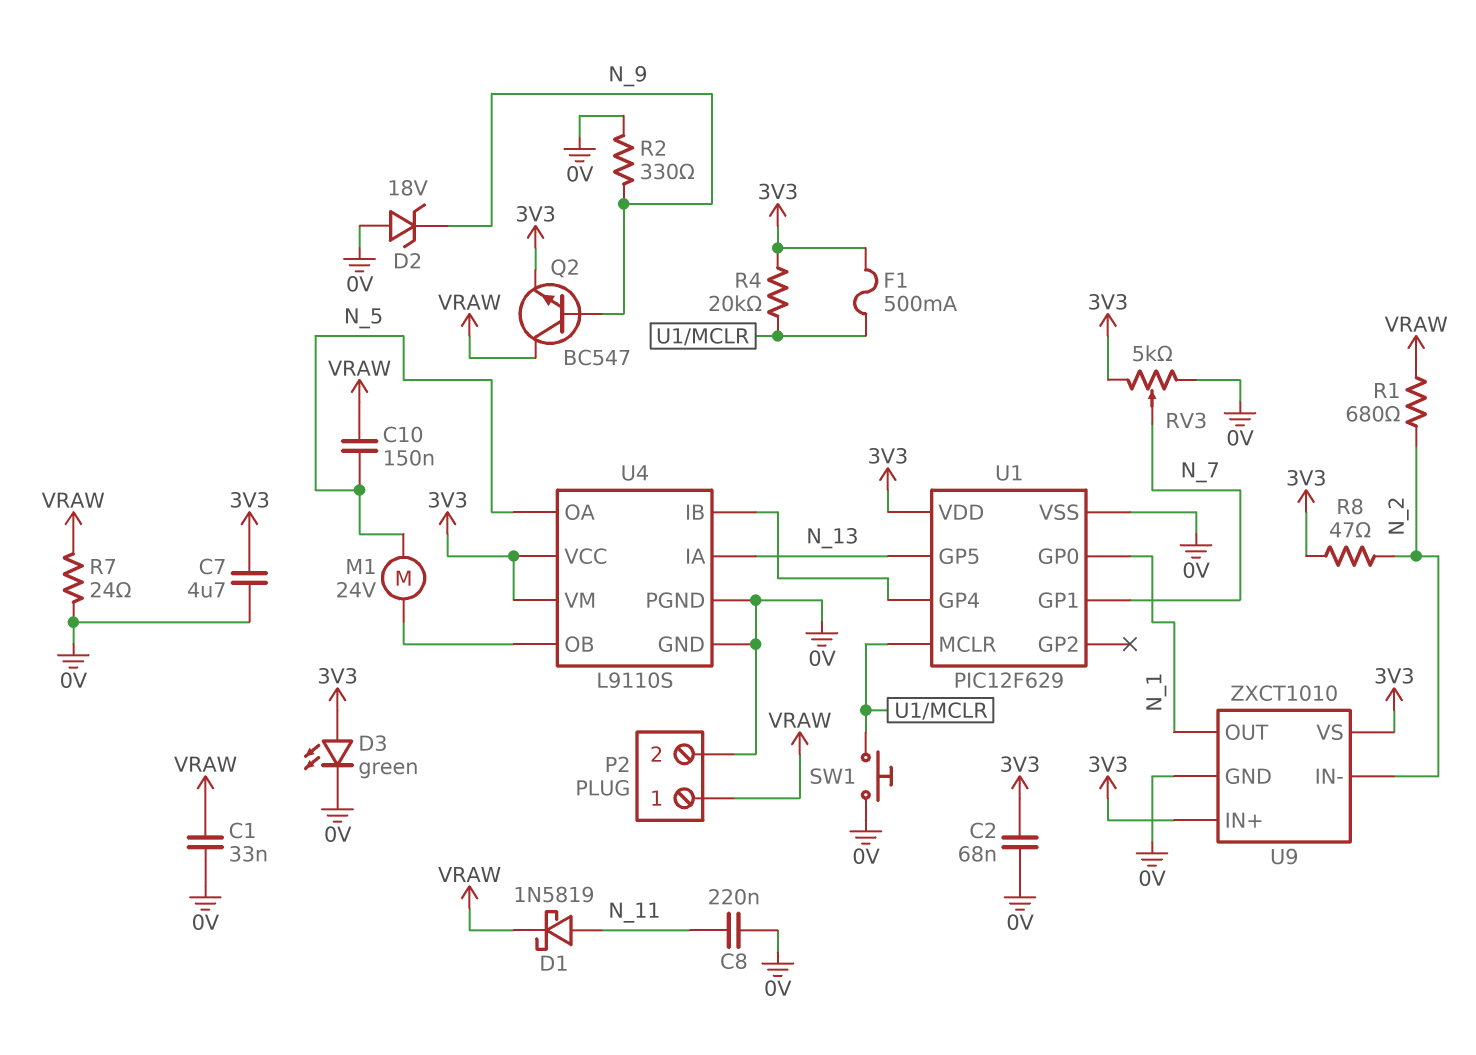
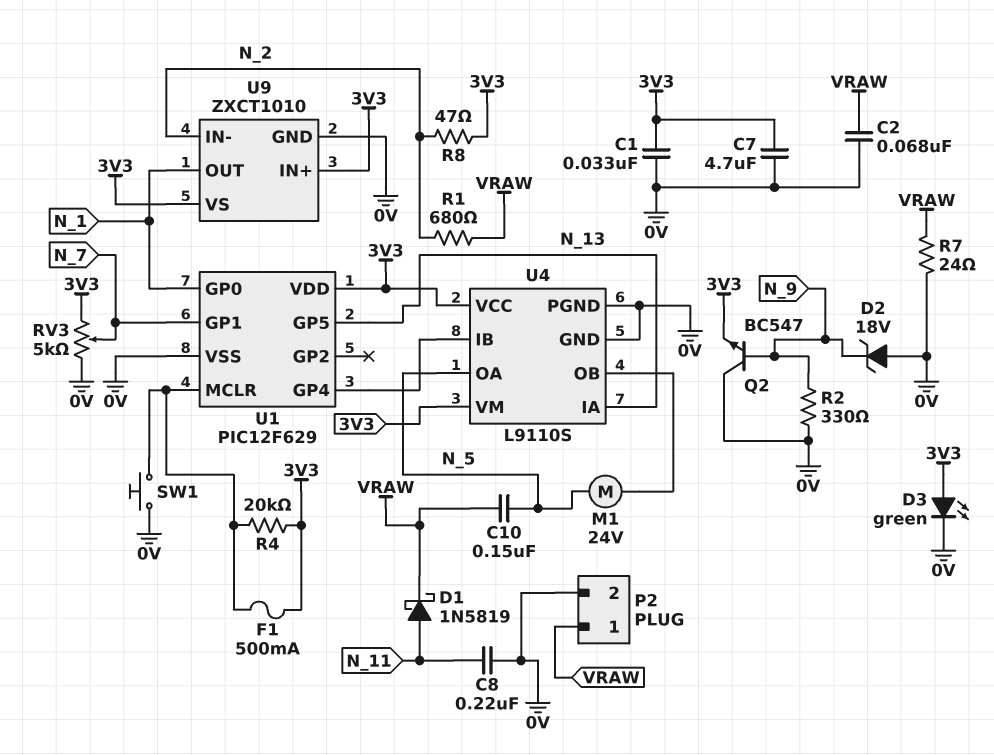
C1: 33nF (0V, VRAW) -> 33nF (0V, 3V3)
C2: 68nF (0V, 3V3) -> 68nF (0V, VRAW)
Q2: NPN BC547 (B N_9, C VRAW, E 3V3) -> NPN BC547 (B N_9, C 0V, E 3V3)

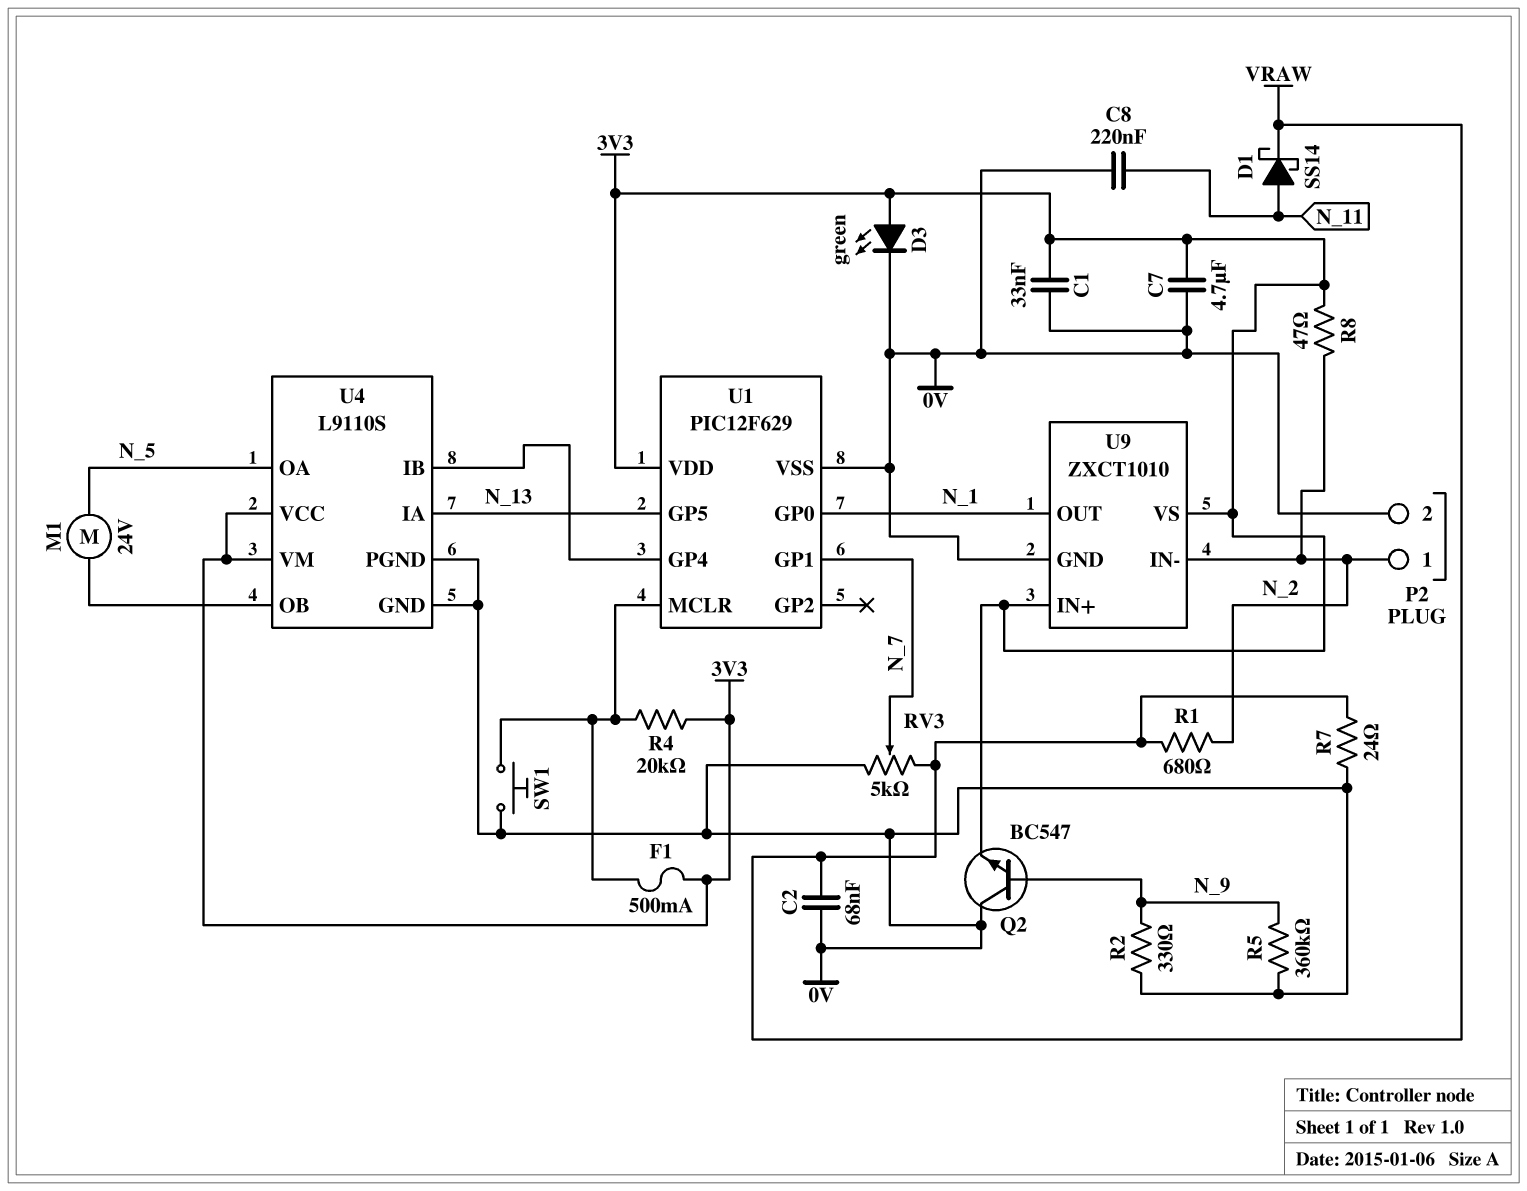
C10: 150nF (N_5, VRAW) -> none
D1: schottky 1N5819 (A N_11, K VRAW) -> schottky SS14 (A N_11, K VRAW)
D2: zener 18V (A 0V, K N_9) -> none
P2 pin 1: VRAW -> N_2
R5: none -> 360k (0V, N_9)
RV3: 5k (0V, 3V3, wiper N_7) -> 5k (0V, VRAW, wiper N_7)

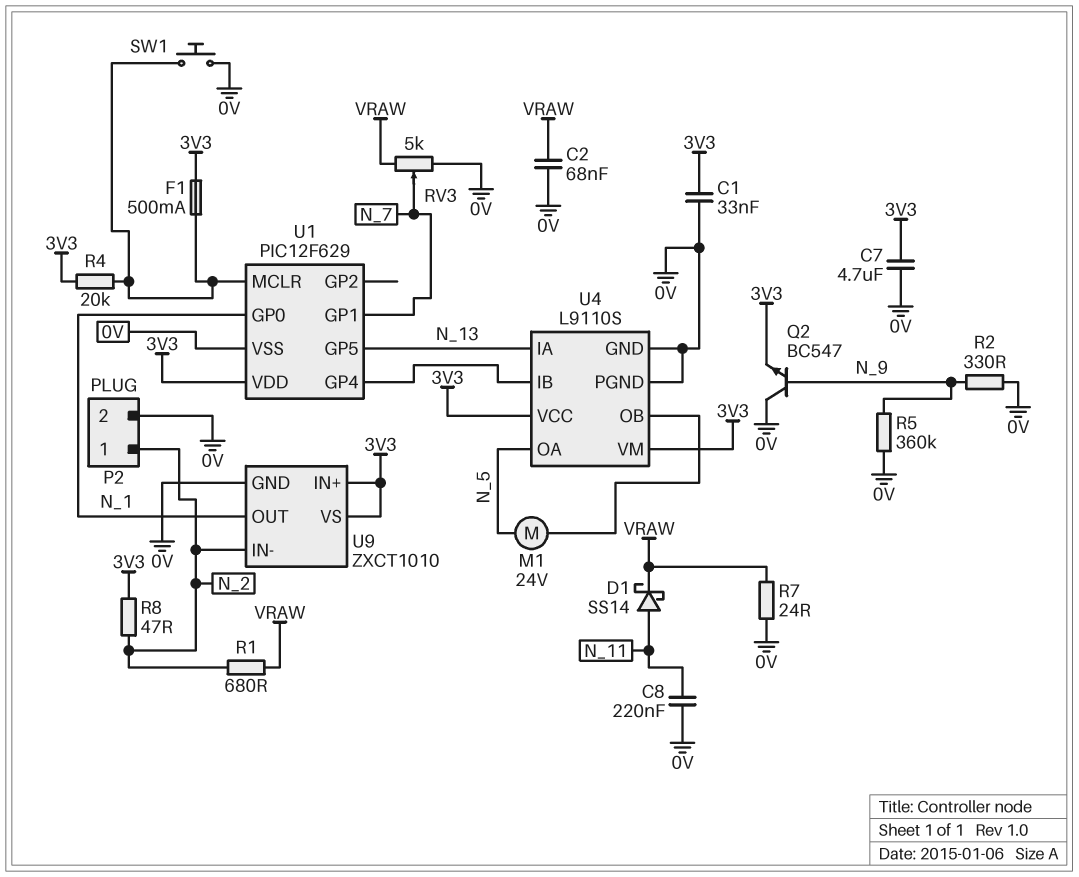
D3: LED green (A 3V3, K 0V) -> none

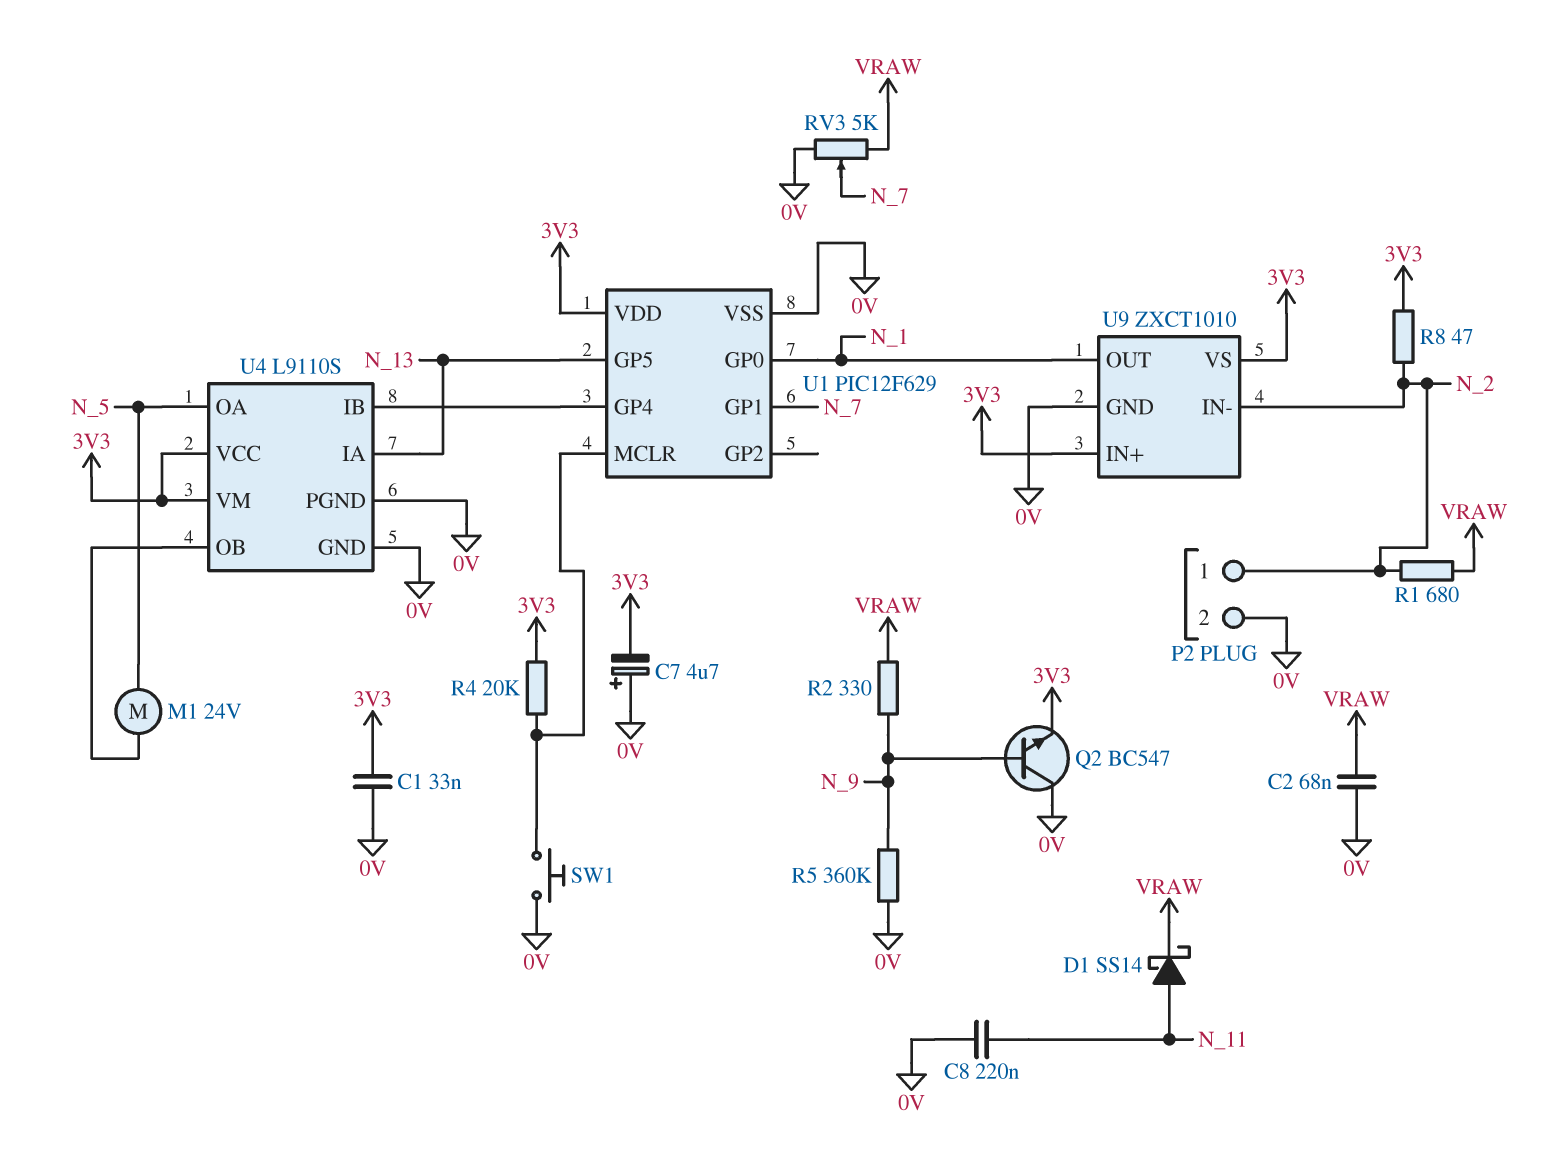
C7: 4.7uF (0V, 3V3) -> 4.7uF (plus 0V, minus 3V3)
F1: 500mA (3V3, U1/MCLR) -> none
R2: 330 (0V, N_9) -> 330 (N_9, VRAW)
R7: 24 (0V, VRAW) -> none

